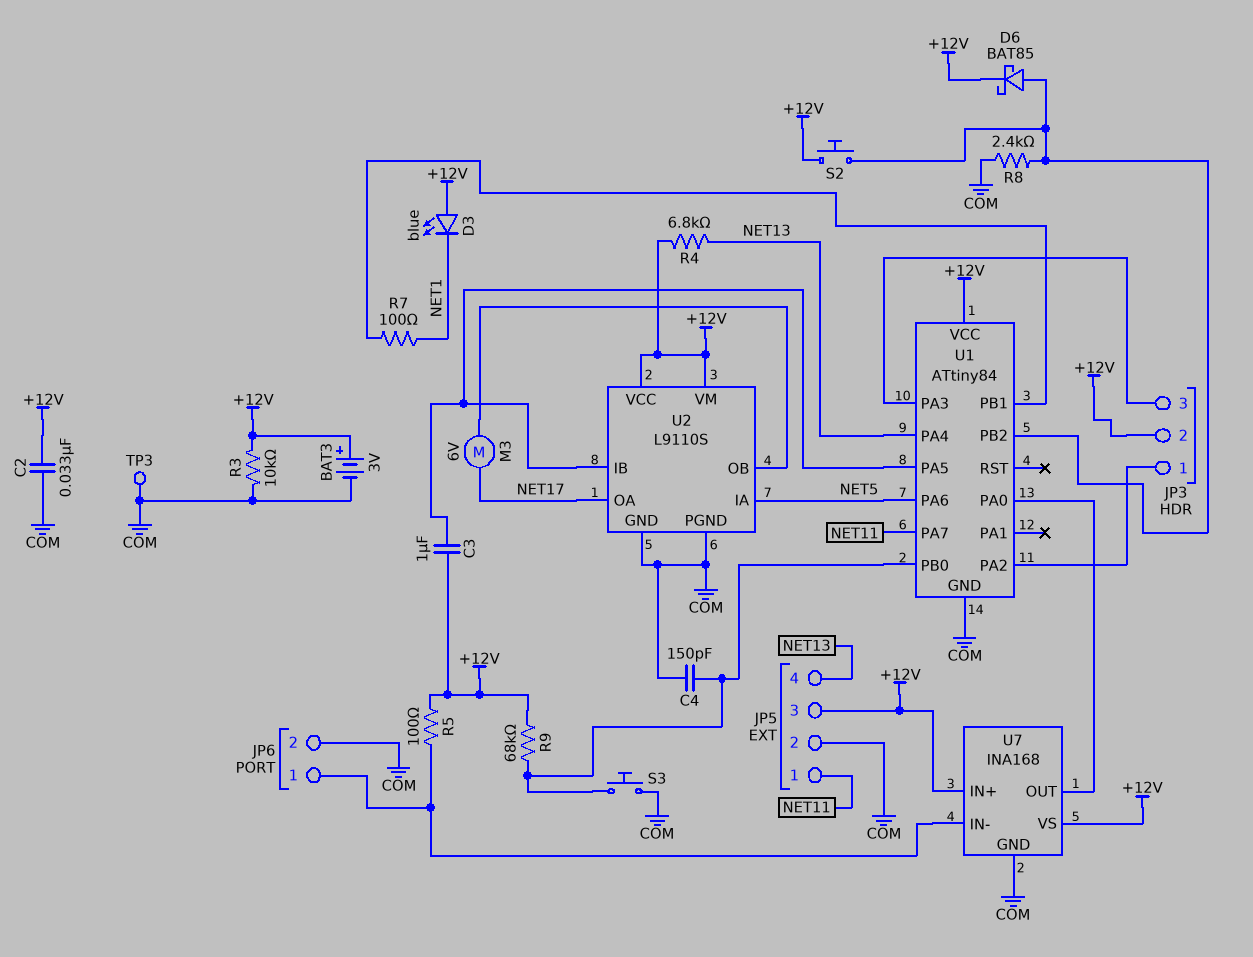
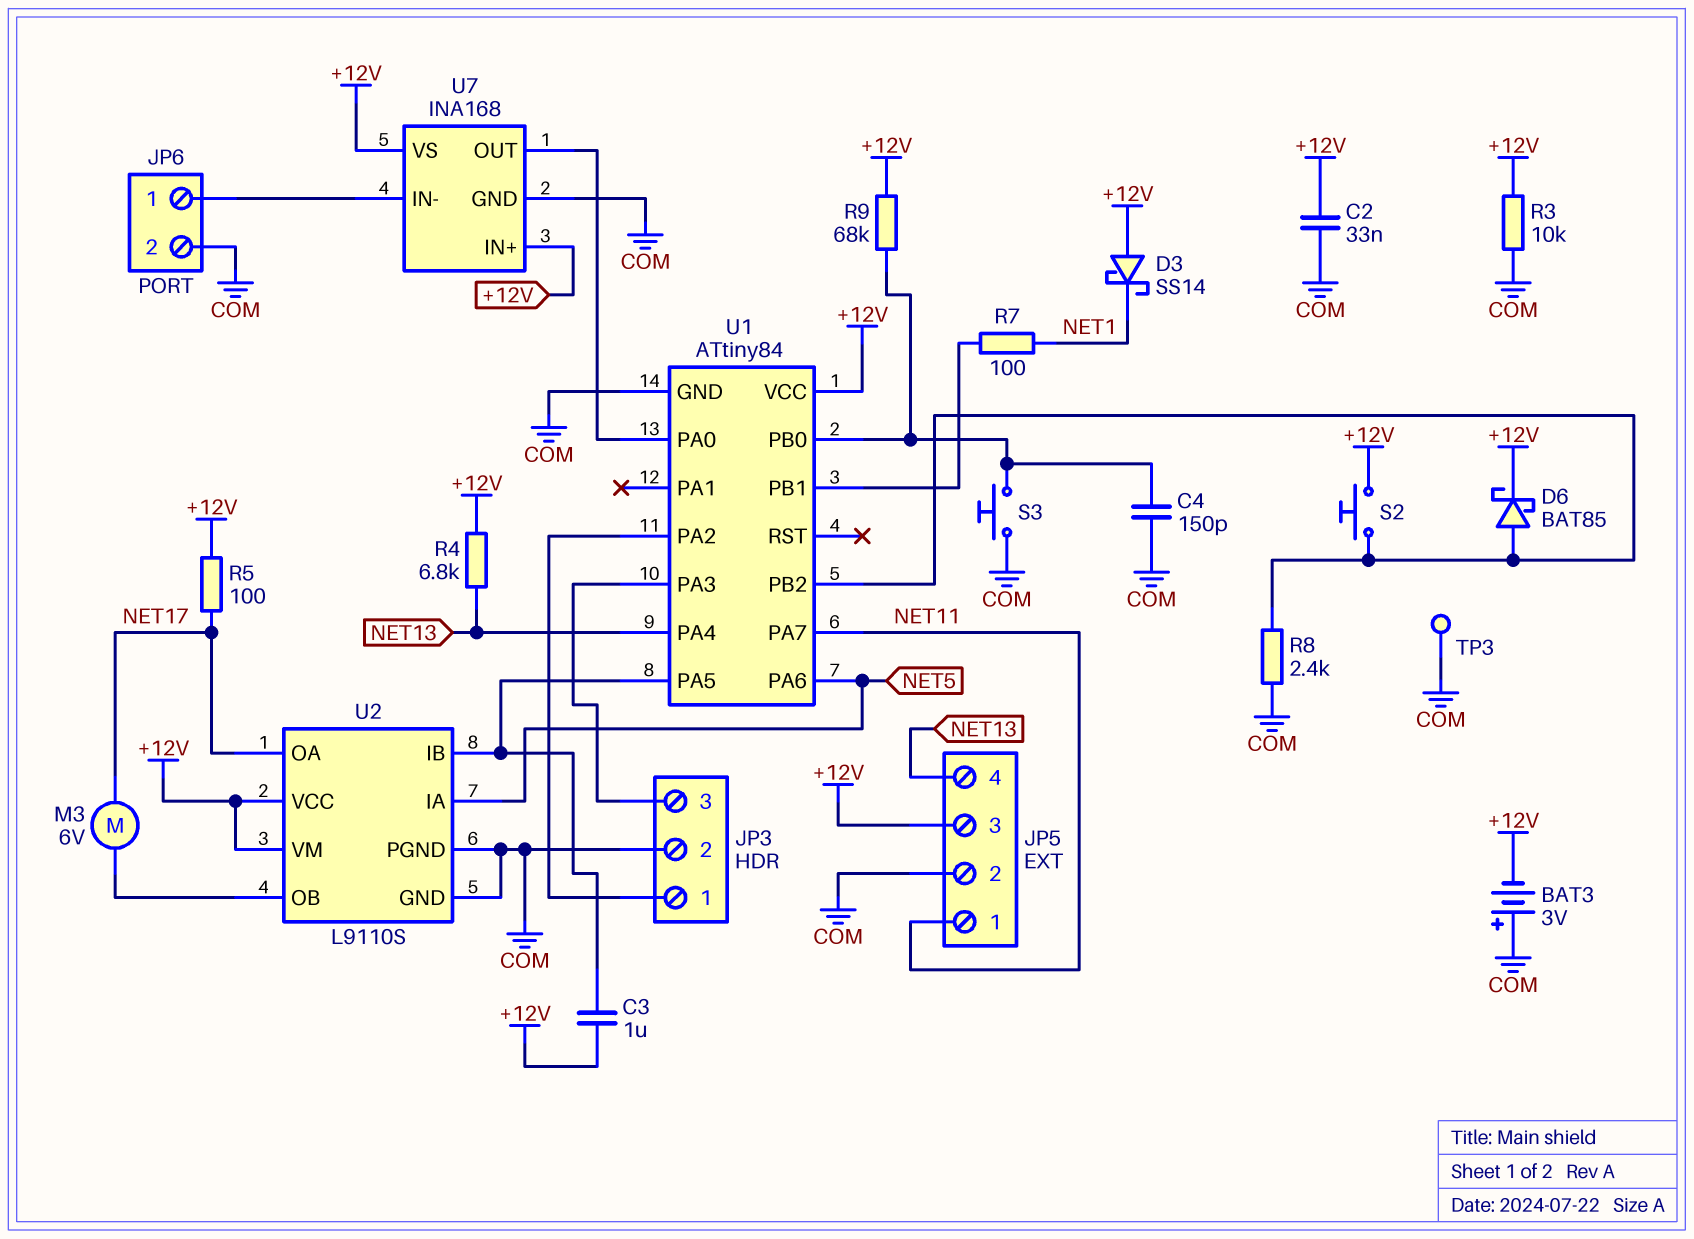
BAT3: 3V (plus +12V, minus COM) -> 3V (plus COM, minus +12V)
D3: LED blue (A +12V, K NET1) -> schottky SS14 (A +12V, K NET1)
JP3 pin 2: +12V -> COM
R5: 100 (+12V, JP6/1) -> 100 (+12V, NET17)

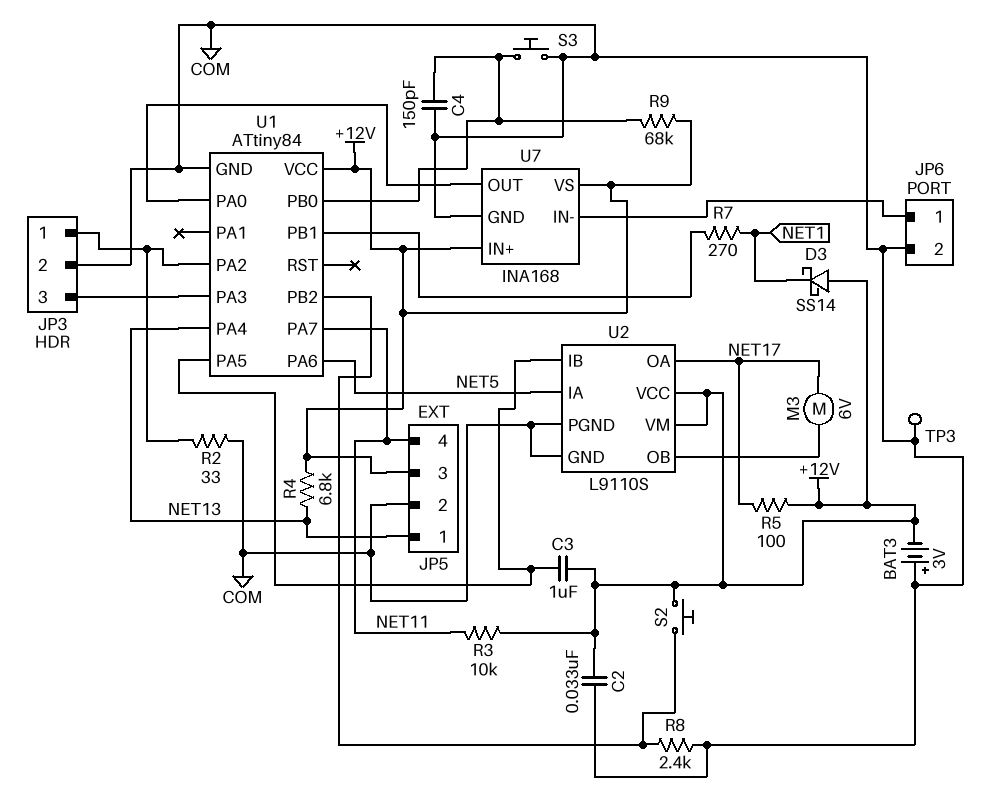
D6: schottky BAT85 (A U1/PB2, K +12V) -> none
JP5 pin 1: NET11 -> NET13
JP5 pin 4: NET13 -> NET11
R2: none -> 33 (COM, JP3/1)
R3: 10k (+12V, COM) -> 10k (+12V, NET11)
R7: 100 (NET1, U1/PB1) -> 270 (NET1, U1/PB1)

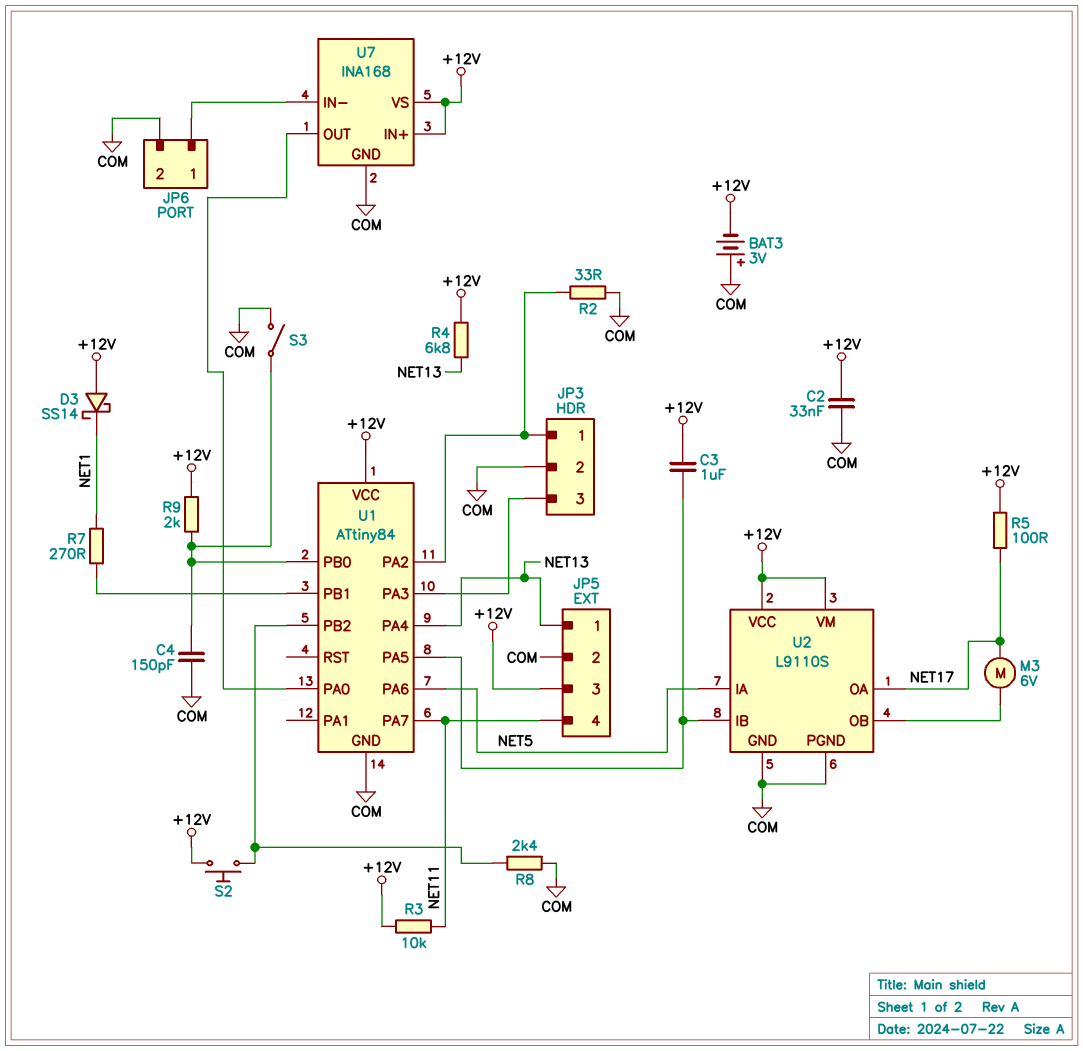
R9: 68k (+12V, U1/PB0) -> 2k (+12V, U1/PB0)
S3: button (COM, U1/PB0) -> switch (COM, U1/PB0)
TP3: test point (COM) -> none

